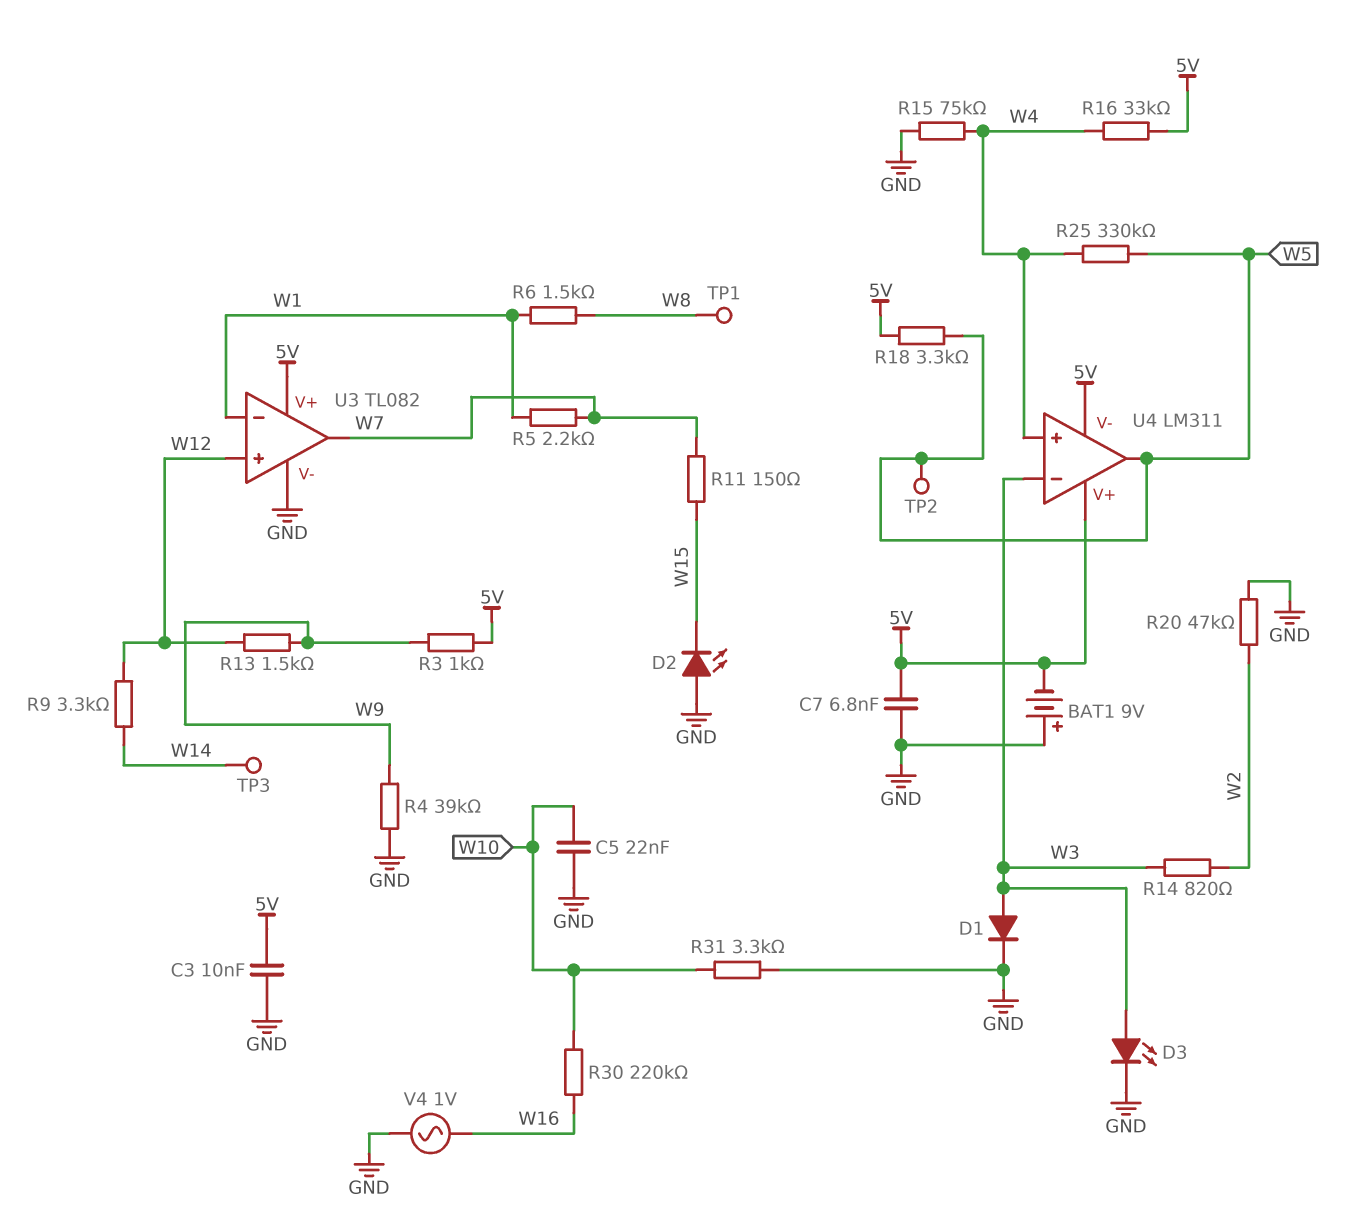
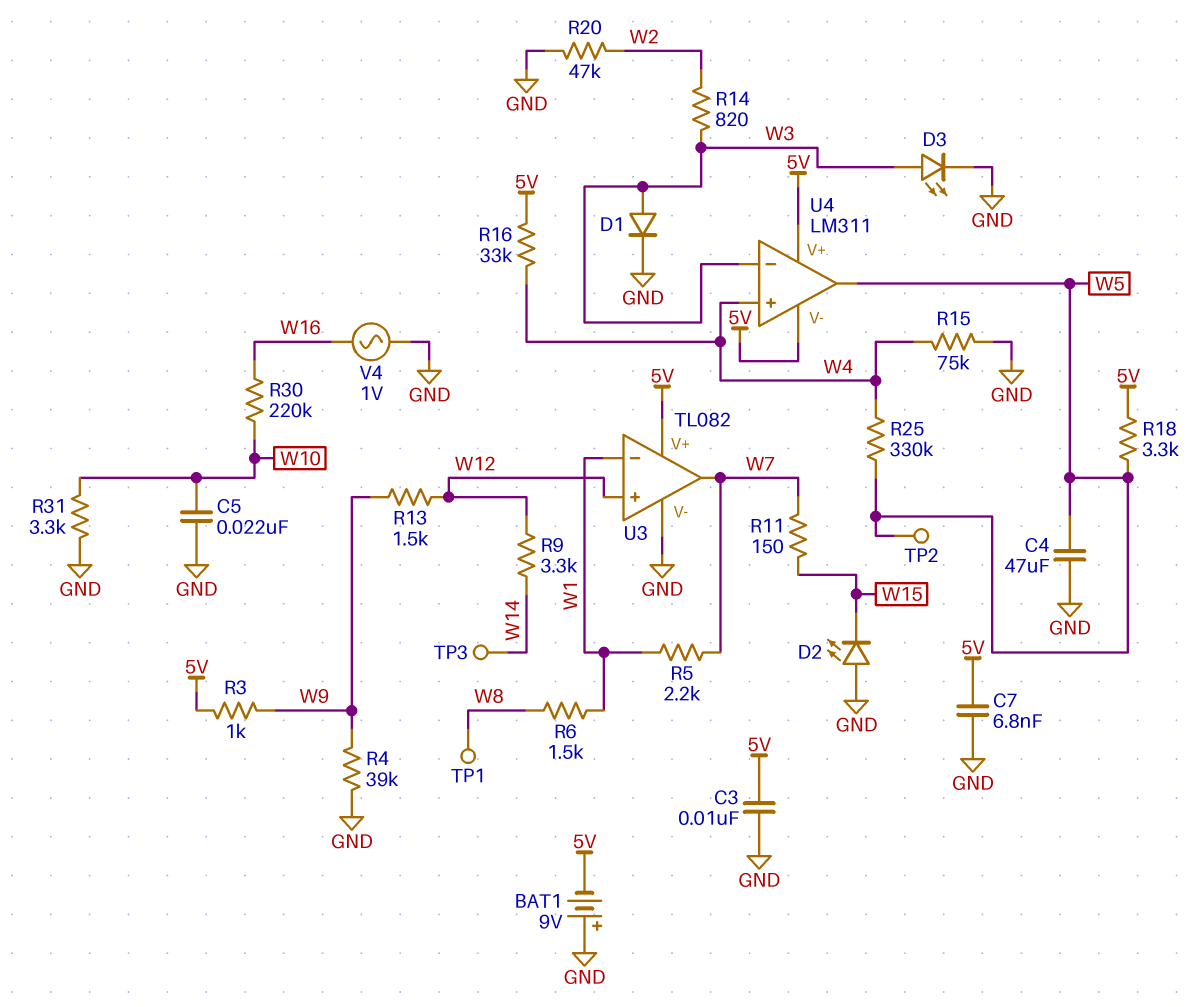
C4: none -> 47uF (GND, W5)

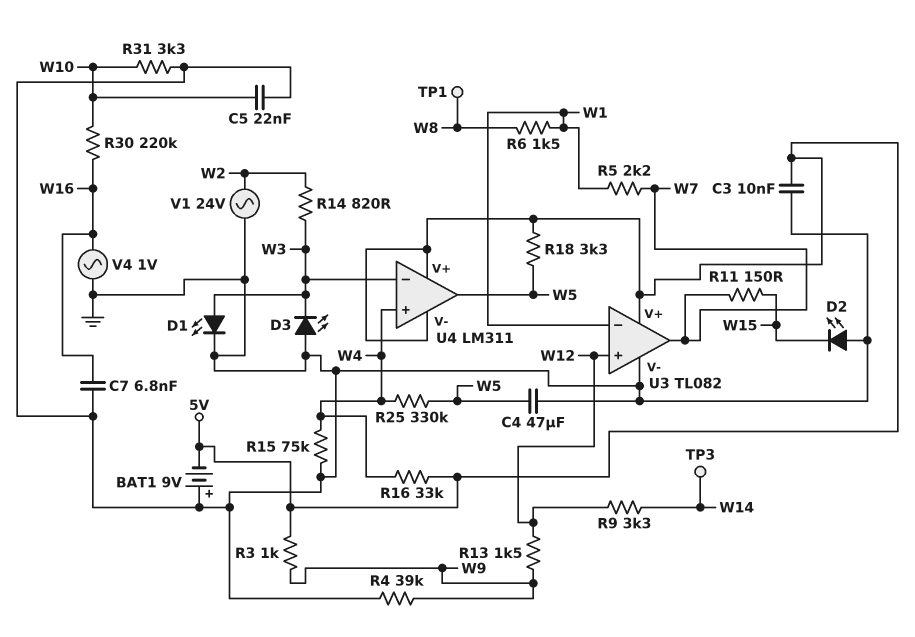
C7: 6.8nF (5V, GND) -> 6.8nF (GND, W16)
D1: diode (A W3, K GND) -> LED (A W3, K GND)
D3: LED (A W3, K GND) -> LED (A GND, K W3)
R20: 47k (GND, W2) -> none
TP2: test point (W5) -> none
V1: none -> AC 24V (GND, W2)

